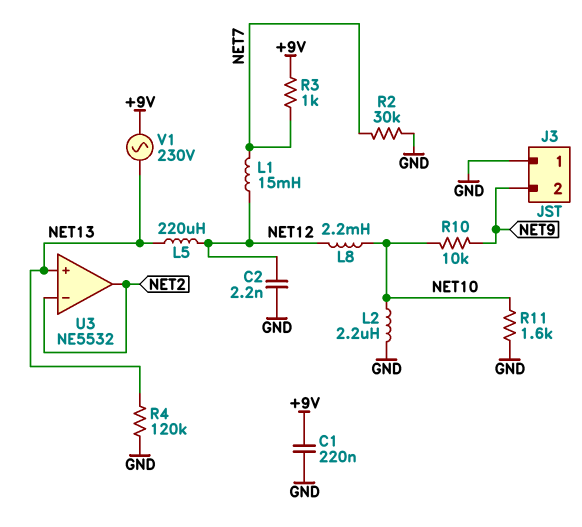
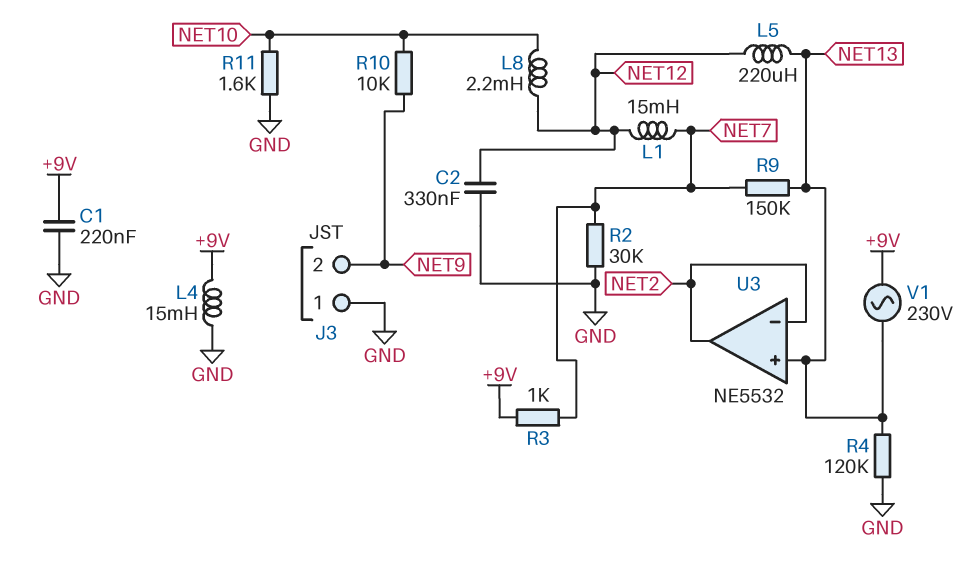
C2: 2.2nF (GND, NET12) -> 330nF (GND, NET12)
L2: 2.2uH (GND, NET10) -> none
L4: none -> 15mH (+9V, GND)
R9: none -> 150k (NET7, NET13)

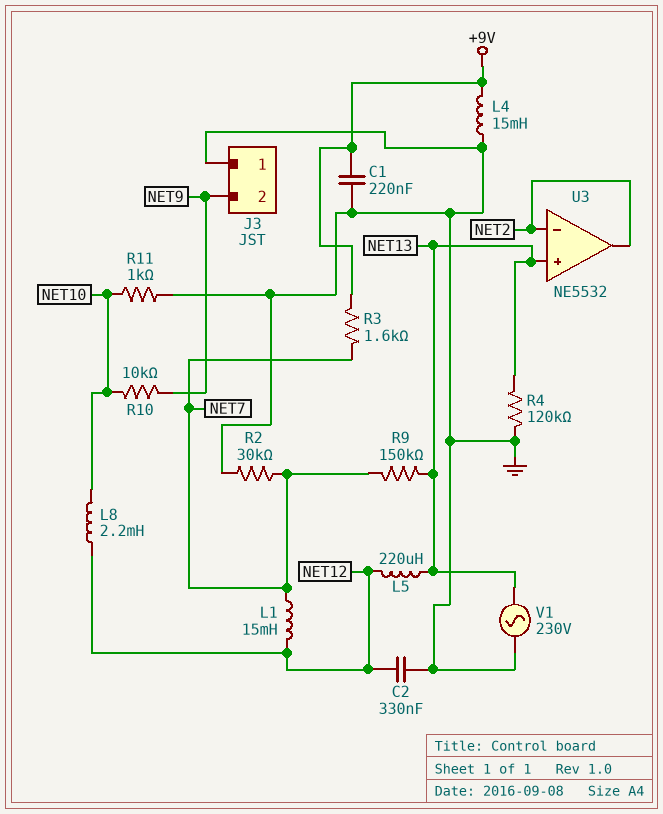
R3: 1k (+9V, NET7) -> 1.6k (+9V, NET7)
R11: 1.6k (GND, NET10) -> 1k (GND, NET10)
V1: AC 230V (+9V, NET13) -> AC 230V (GND, NET13)

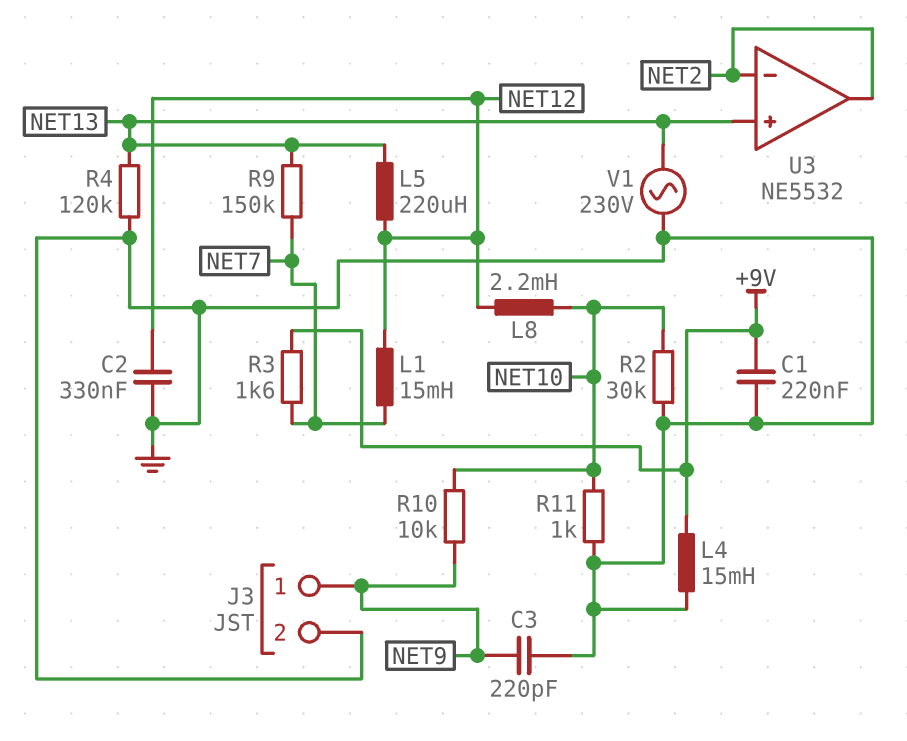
C3: none -> 220pF (GND, NET9)
J3 pin 1: GND -> NET9
J3 pin 2: NET9 -> GND
R2: 30k (GND, NET7) -> 30k (GND, NET10)

